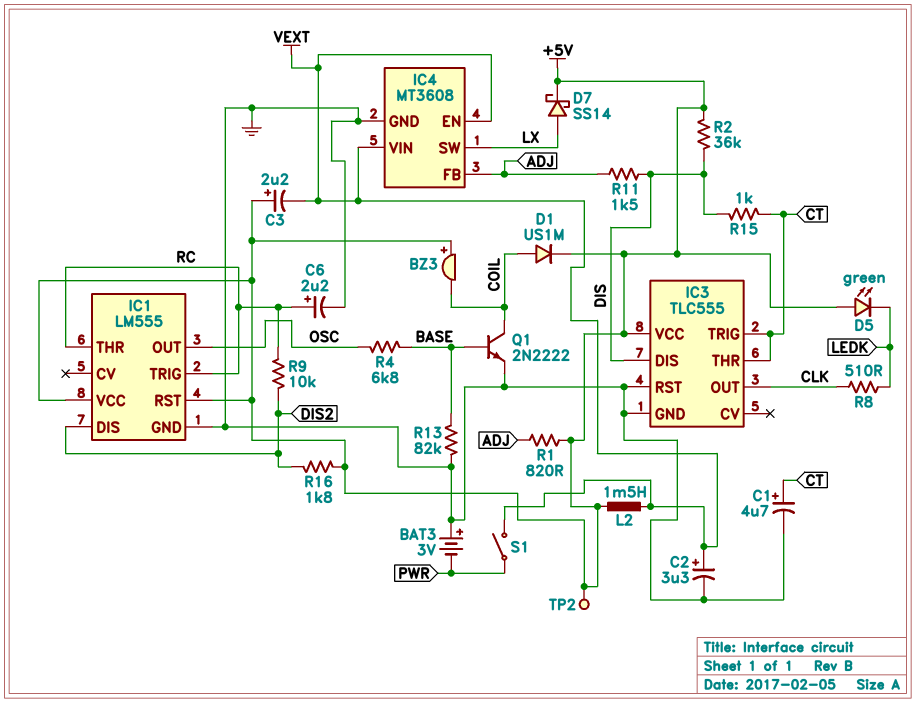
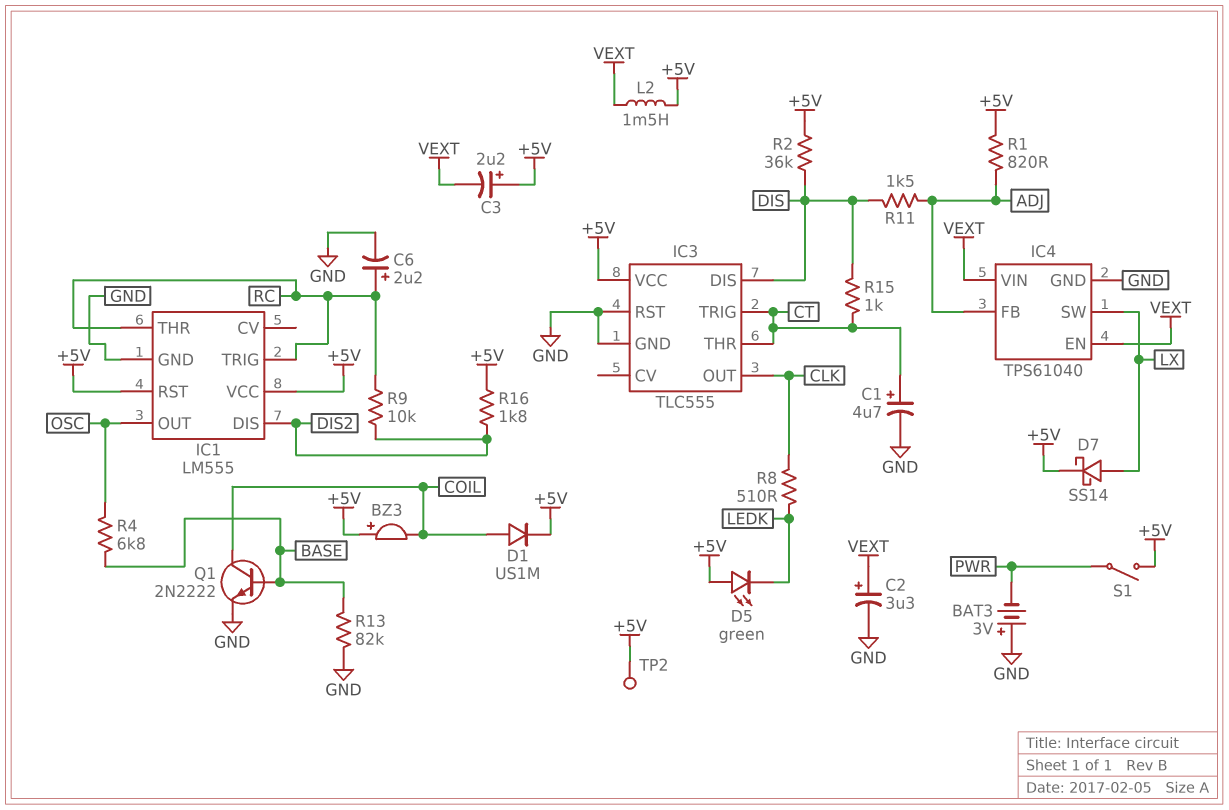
IC4: MT3608 -> TPS61040
S1: switch (PWR, VEXT) -> switch (+5V, PWR)

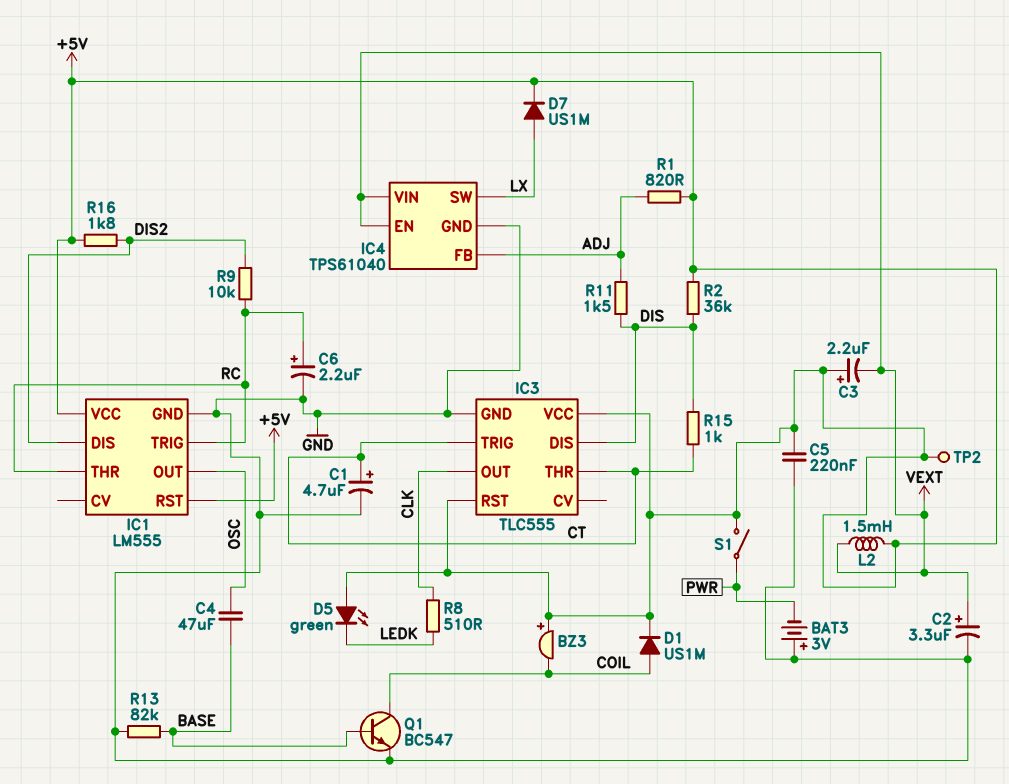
C4: none -> 47uF (BASE, OSC)
C5: none -> 220nF (+5V, GND)
D7: schottky SS14 (A LX, K +5V) -> diode US1M (A LX, K +5V)
IC3 pin RST: GND -> +5V
Q1: NPN 2N2222 (B BASE, C COIL, E GND) -> NPN BC547 (B BASE, C COIL, E GND)
R4: 6.8k (BASE, OSC) -> none

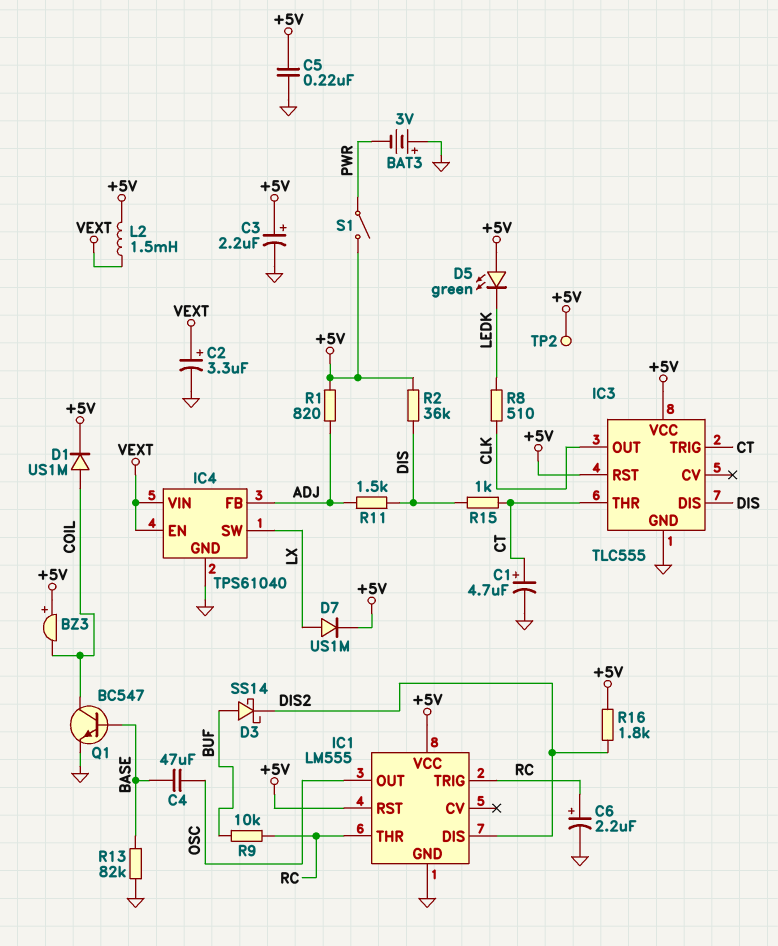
C3: 2.2uF (plus +5V, minus VEXT) -> 2.2uF (plus +5V, minus GND)
D3: none -> schottky SS14 (A BUF, K DIS2)
R9: 10k (DIS2, RC) -> 10k (BUF, RC)

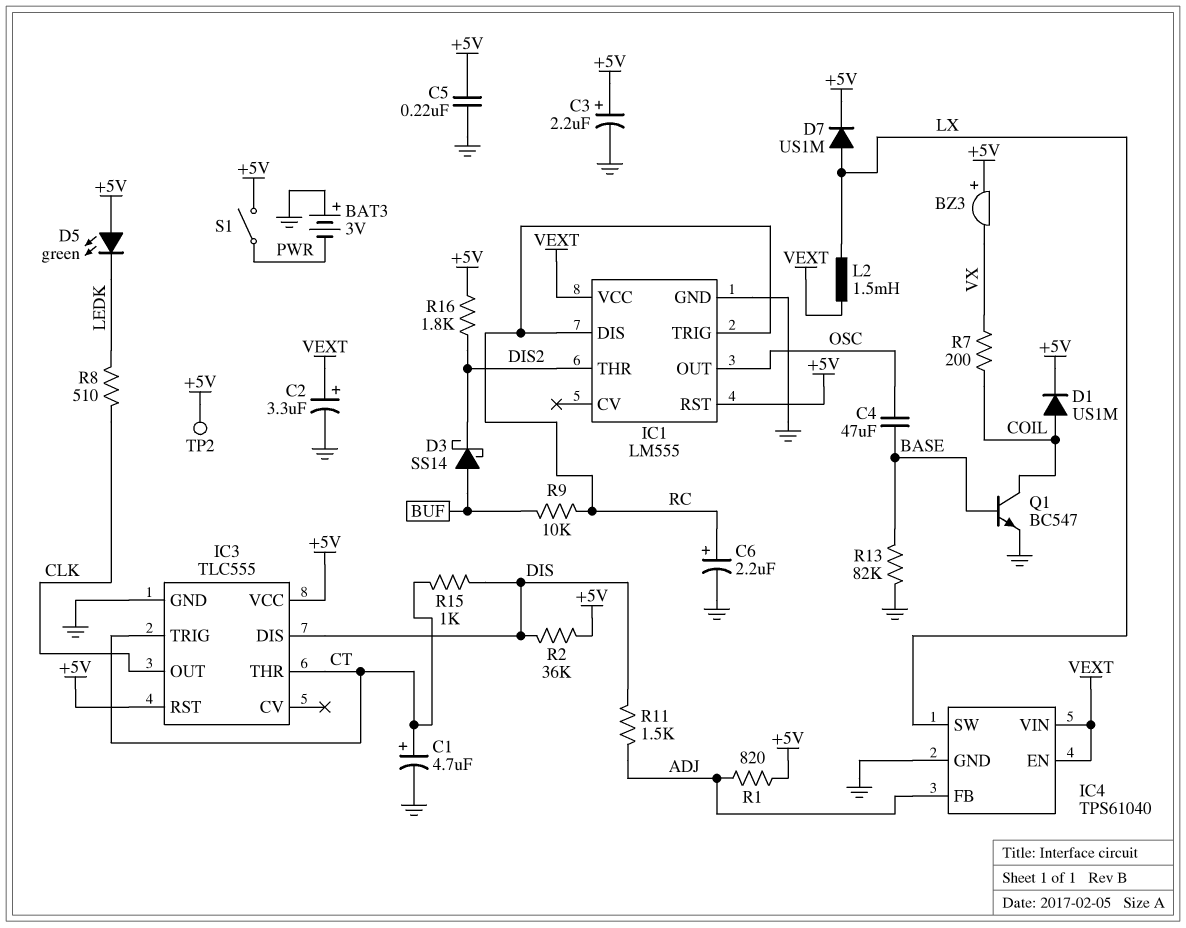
BZ3: buzzer (plus +5V, minus COIL) -> buzzer (plus +5V, minus VX)
IC1 pin DIS: DIS2 -> RC
IC1 pin THR: RC -> DIS2
IC1 pin VCC: +5V -> VEXT
L2: 1.5mH (+5V, VEXT) -> 1.5mH (LX, VEXT)
R7: none -> 200 (COIL, VX)

